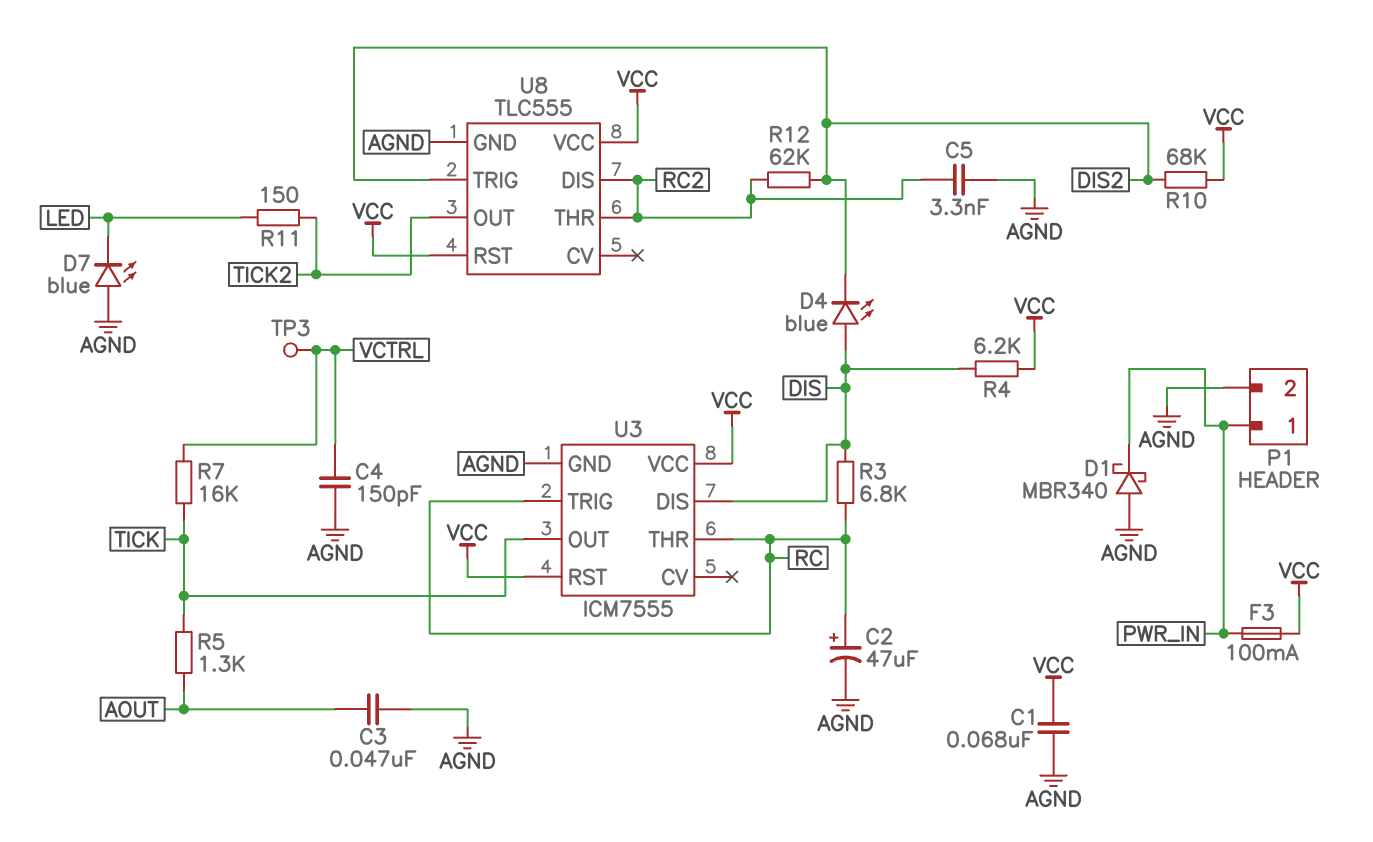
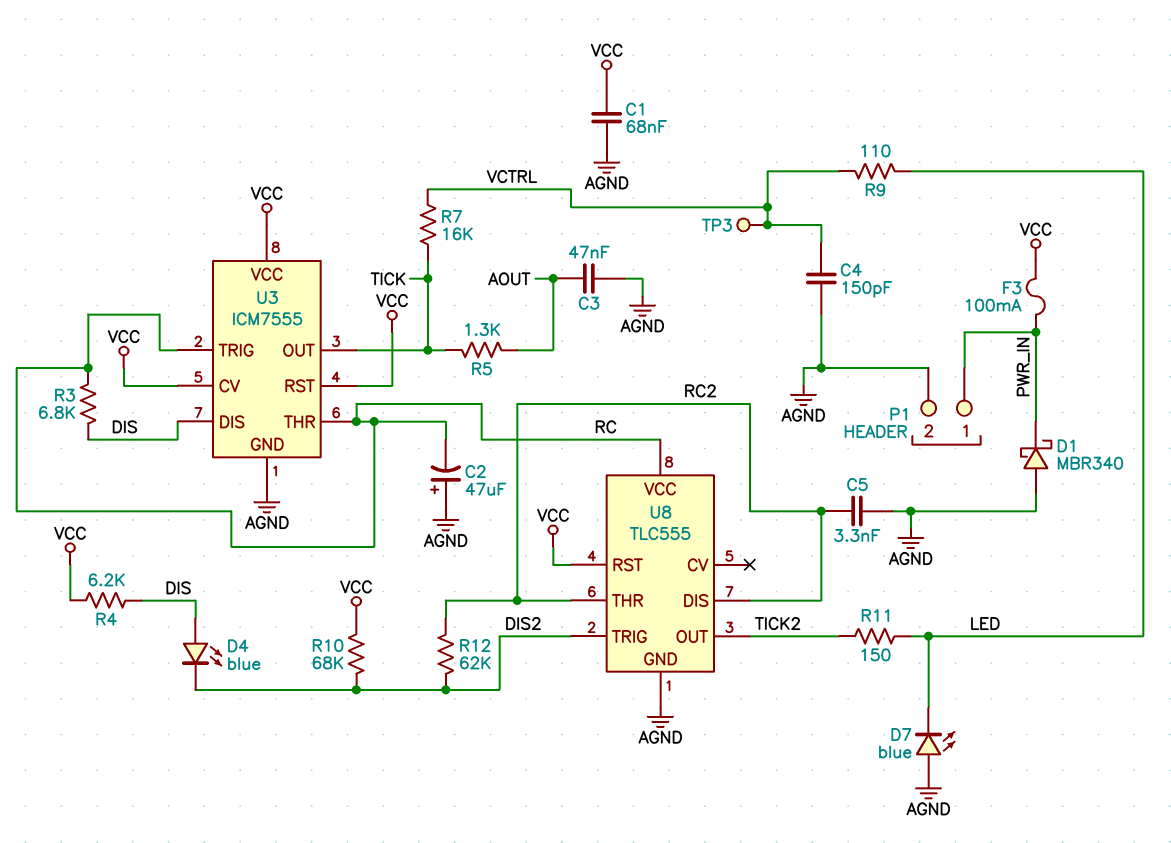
C2: 47uF (plus RC, minus AGND) -> 47uF (plus AGND, minus RC)
R9: none -> 110 (LED, VCTRL)
U3 pin CV: none -> VCC
U8 pin VCC: VCC -> RC

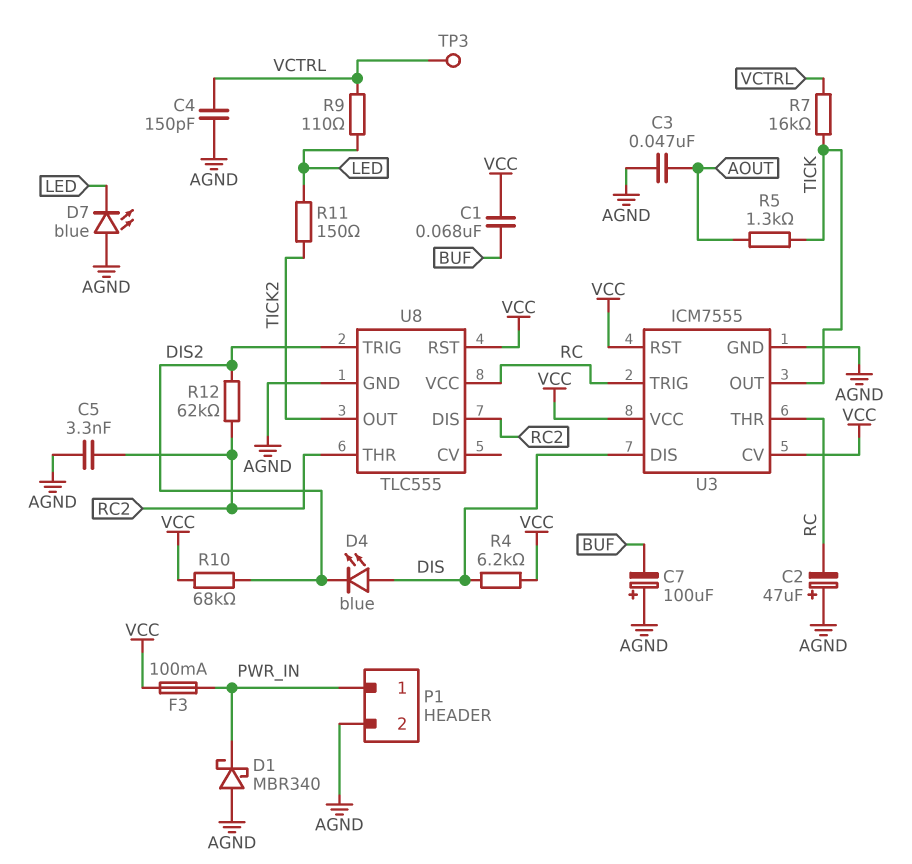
C1: 68nF (AGND, VCC) -> 68nF (BUF, VCC)
C7: none -> 100uF (plus AGND, minus BUF)
R3: 6.8k (DIS, RC) -> none

